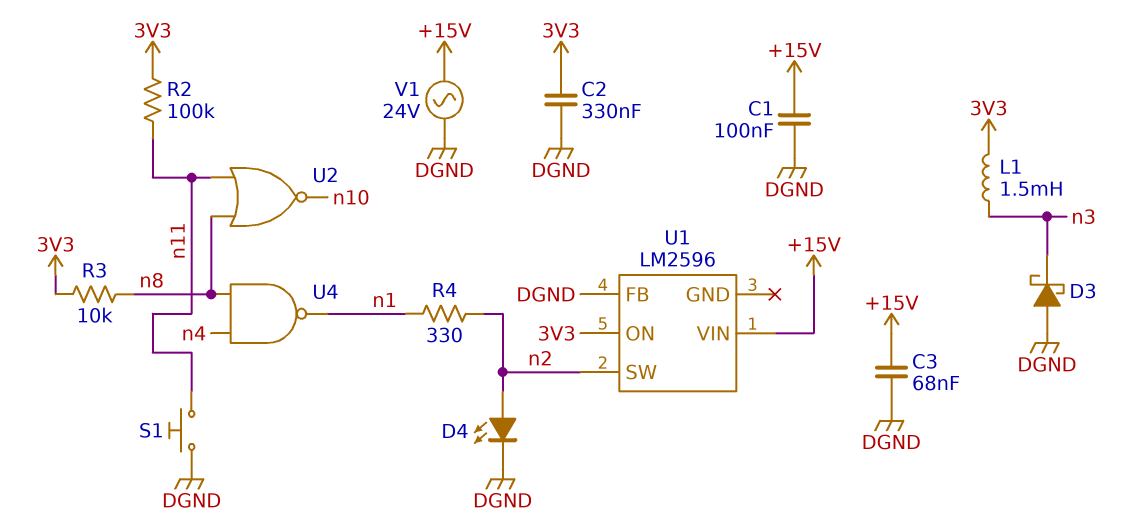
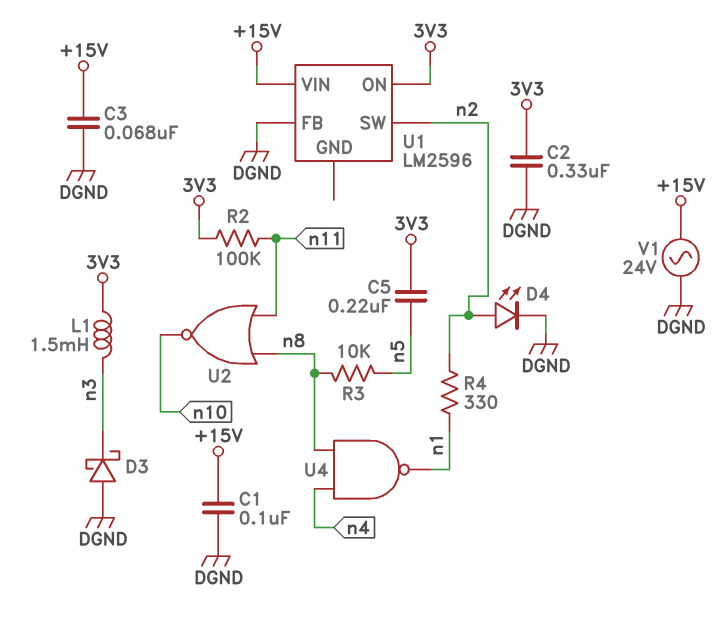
C5: none -> 220nF (3V3, n5)
R3: 10k (3V3, n8) -> 10k (n5, n8)
S1: button (DGND, n11) -> none

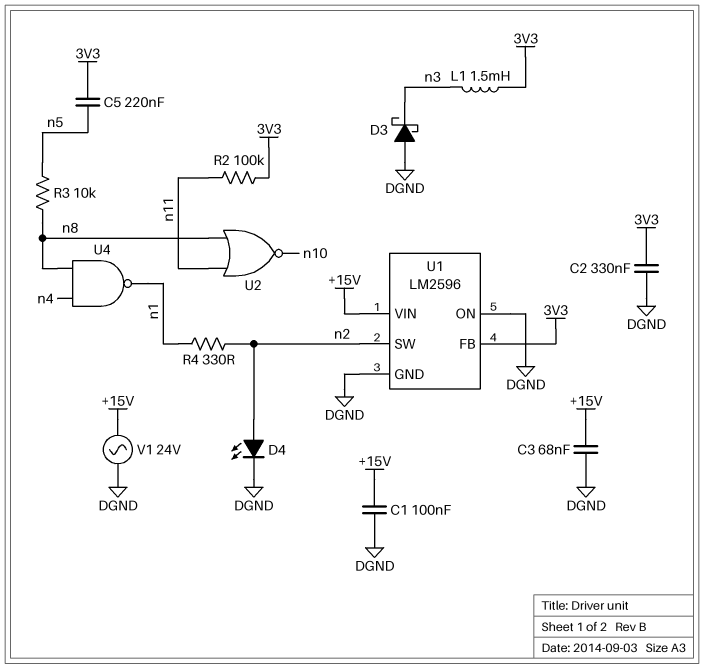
U1 pin FB: DGND -> 3V3
U1 pin GND: none -> DGND
U1 pin ON: 3V3 -> DGND

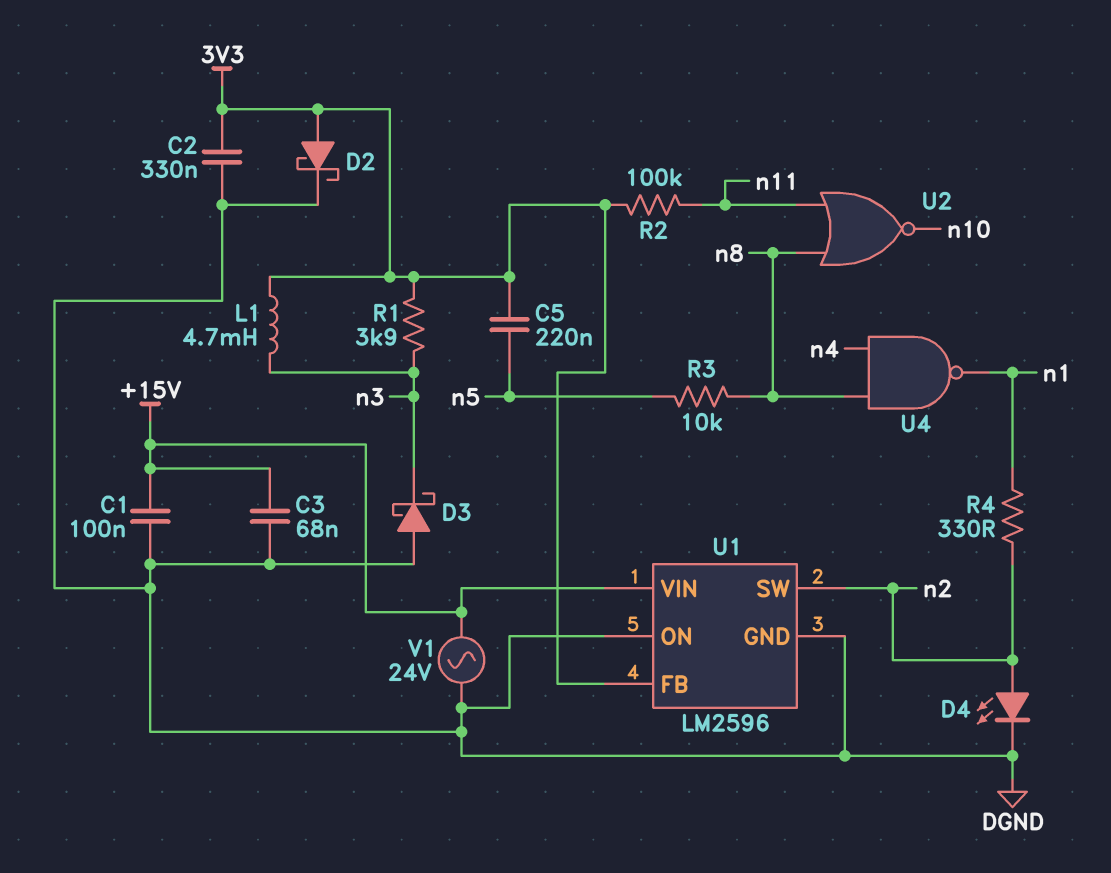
D2: none -> schottky (A 3V3, K DGND)
L1: 1.5mH (3V3, n3) -> 4.7mH (3V3, n3)
R1: none -> 3.9k (3V3, n3)

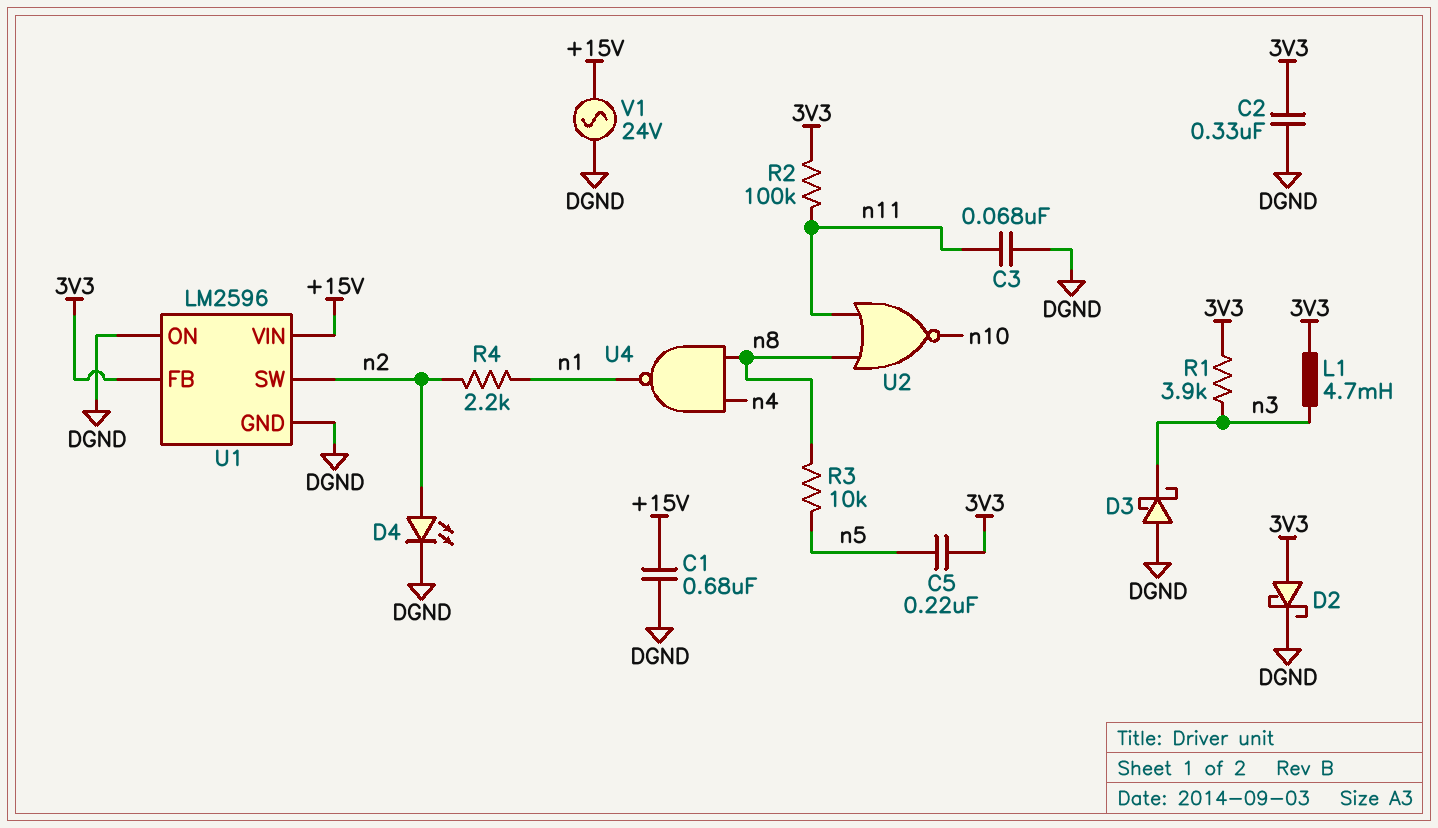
C1: 100nF (+15V, DGND) -> 680nF (+15V, DGND)
C3: 68nF (+15V, DGND) -> 68nF (DGND, n11)
R4: 330 (n1, n2) -> 2.2k (n1, n2)

